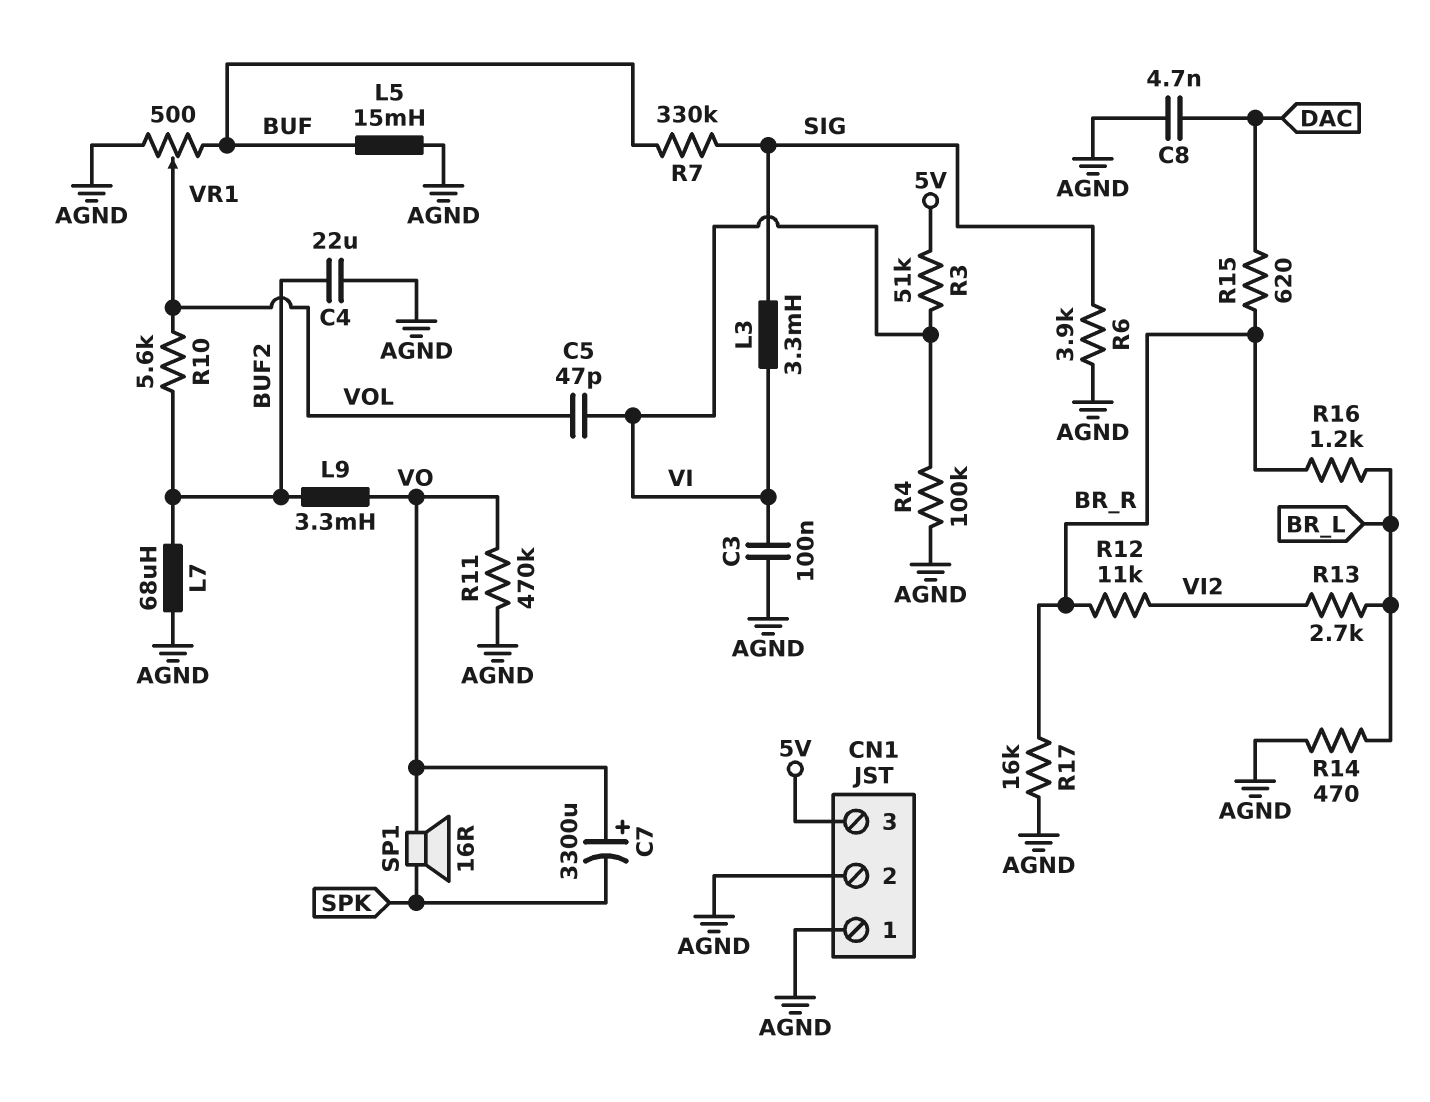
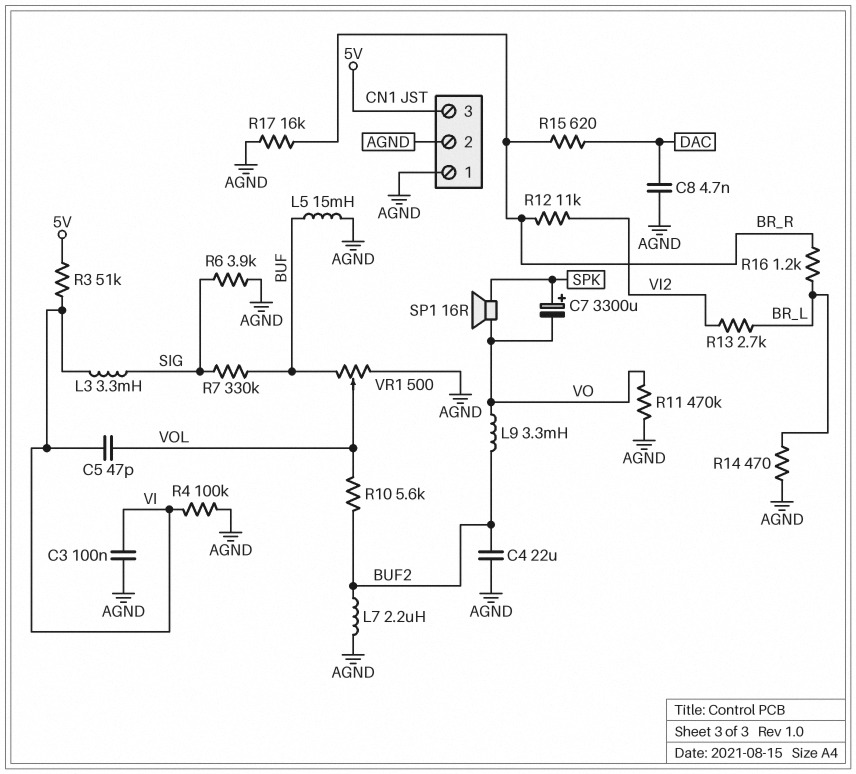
C7: 3300uF (plus VO, minus SPK) -> 3300uF (plus SPK, minus VO)
L7: 68uH (AGND, BUF2) -> 2.2uH (AGND, BUF2)

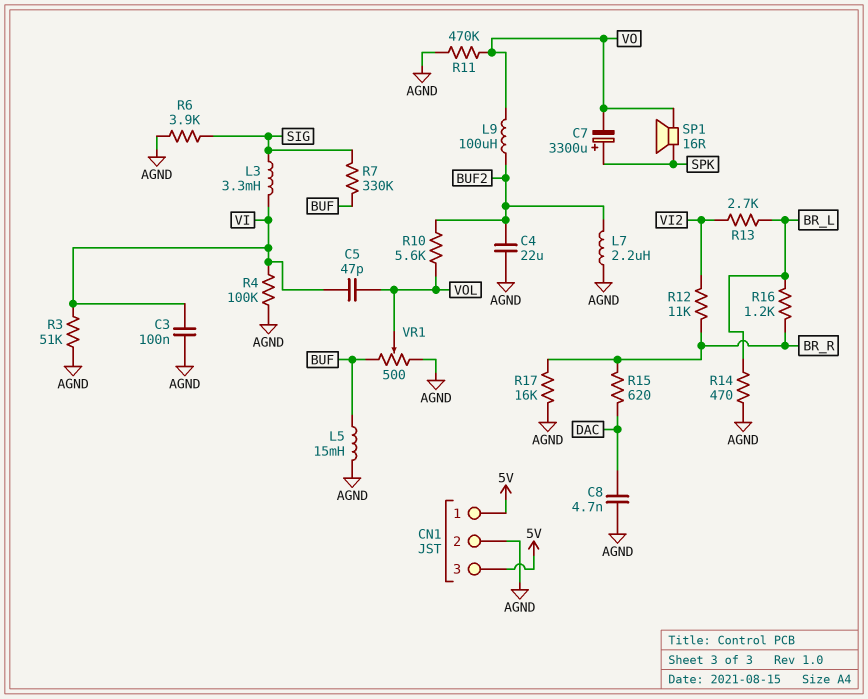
CN1 pin 1: AGND -> 5V
L9: 3.3mH (BUF2, VO) -> 100uH (BUF2, VO)
R3: 51k (5V, VI) -> 51k (AGND, VI)

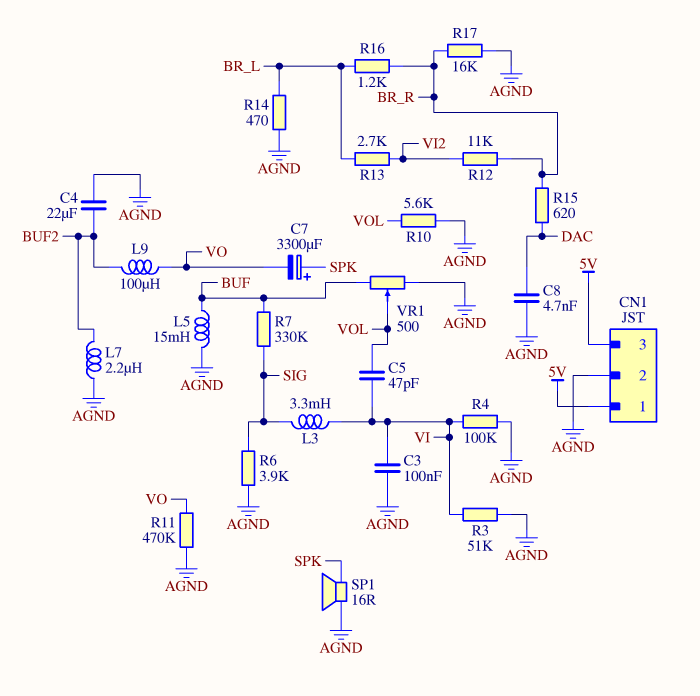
R10: 5.6k (BUF2, VOL) -> 5.6k (AGND, VOL)
SP1: speaker 16R (SPK, VO) -> speaker 16R (AGND, SPK)

